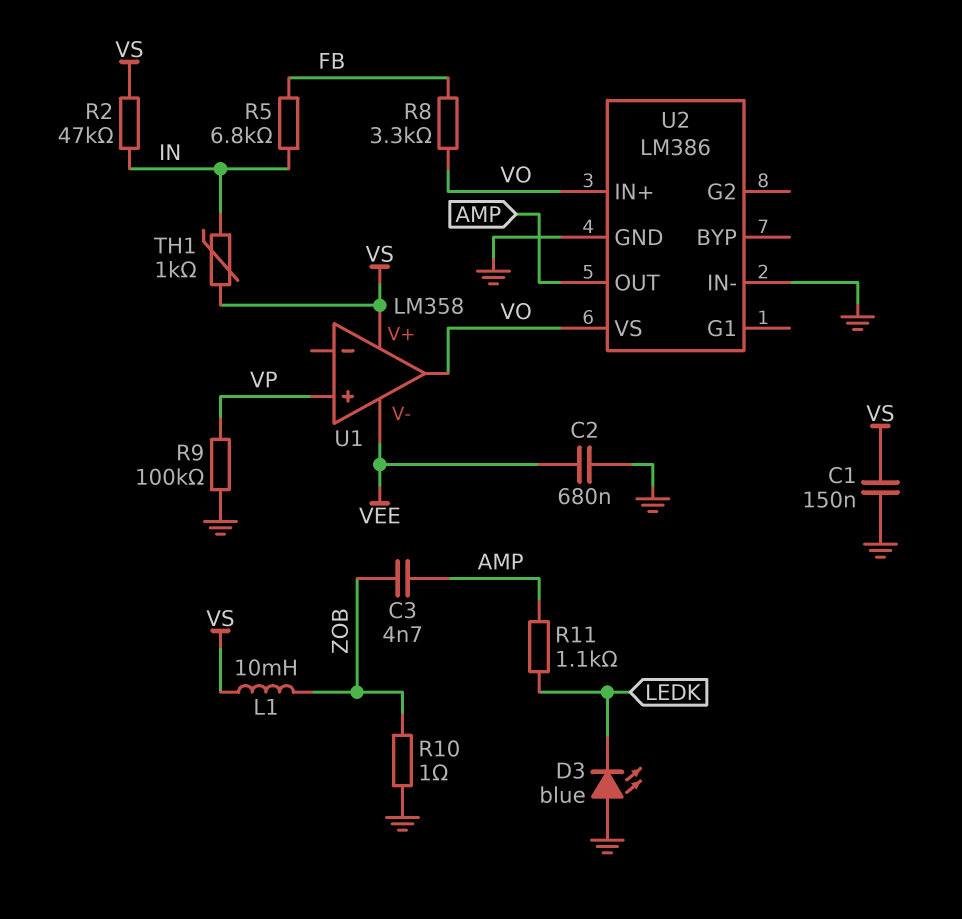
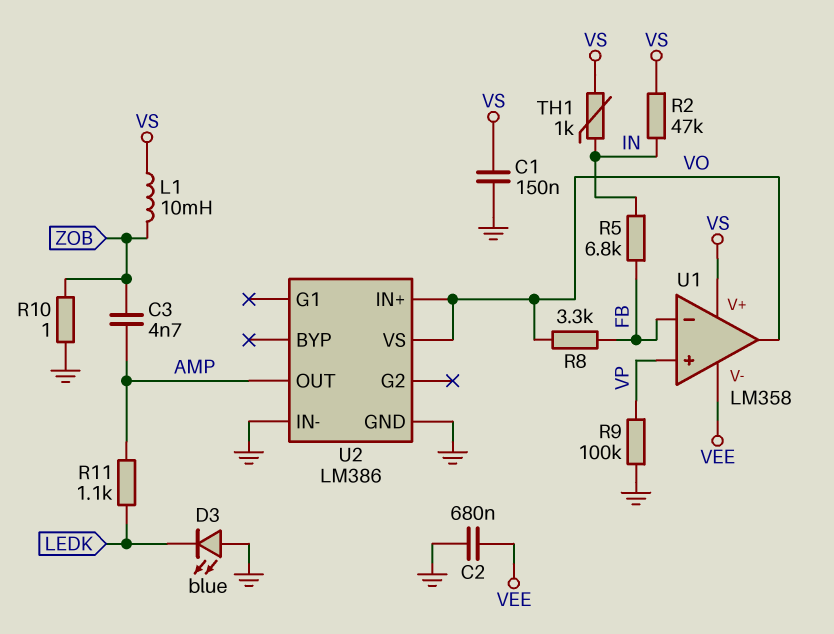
U1 pin in-: none -> FB

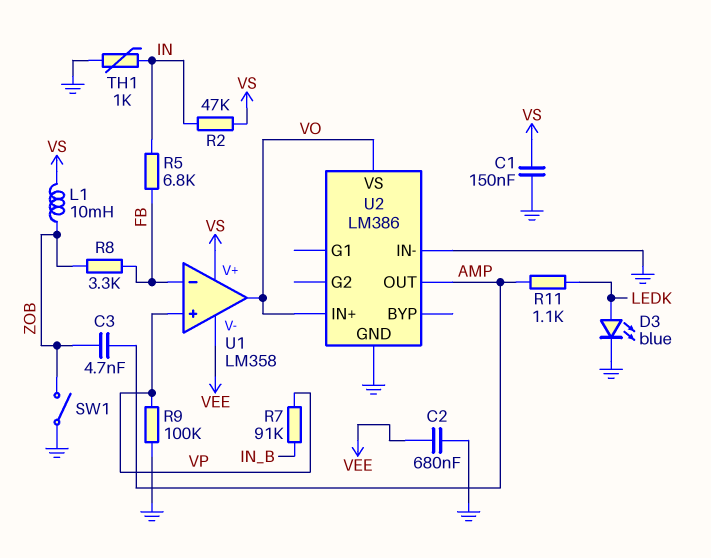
D3: LED blue (A GND, K LEDK) -> LED blue (A LEDK, K GND)
R7: none -> 91k (IN_B, VP)
R8: 3.3k (FB, VO) -> 3.3k (FB, ZOB)
R10: 1 (GND, ZOB) -> none
SW1: none -> switch (GND, ZOB)
TH1: 1k (IN, VS) -> 1k (GND, IN)

